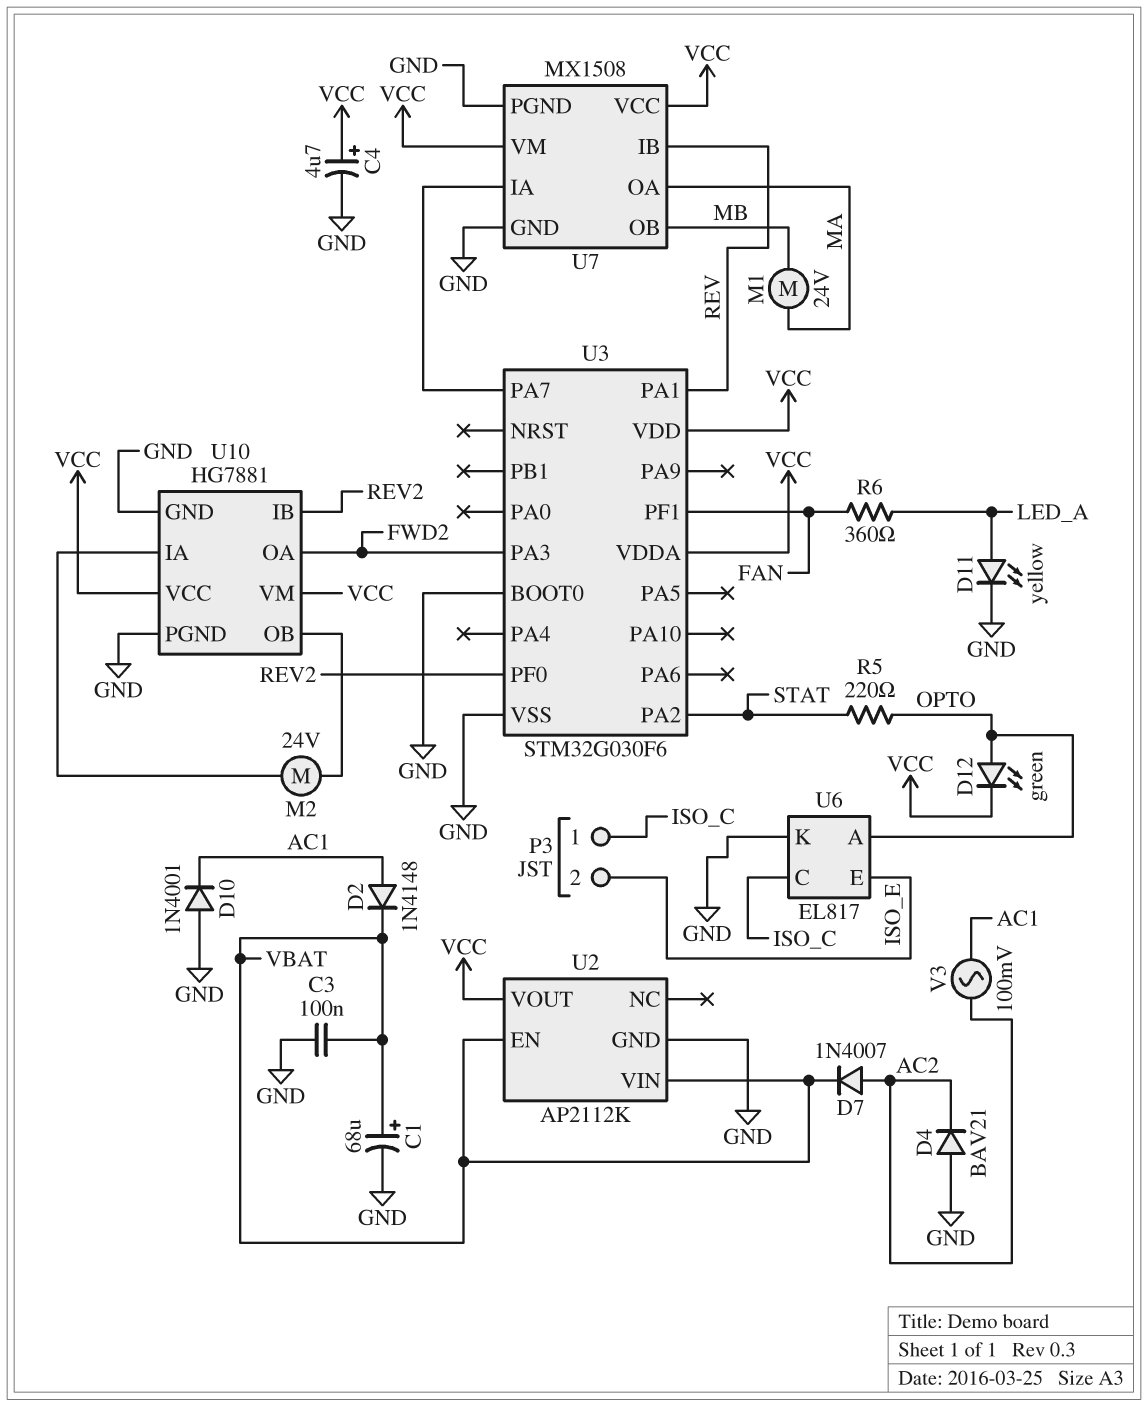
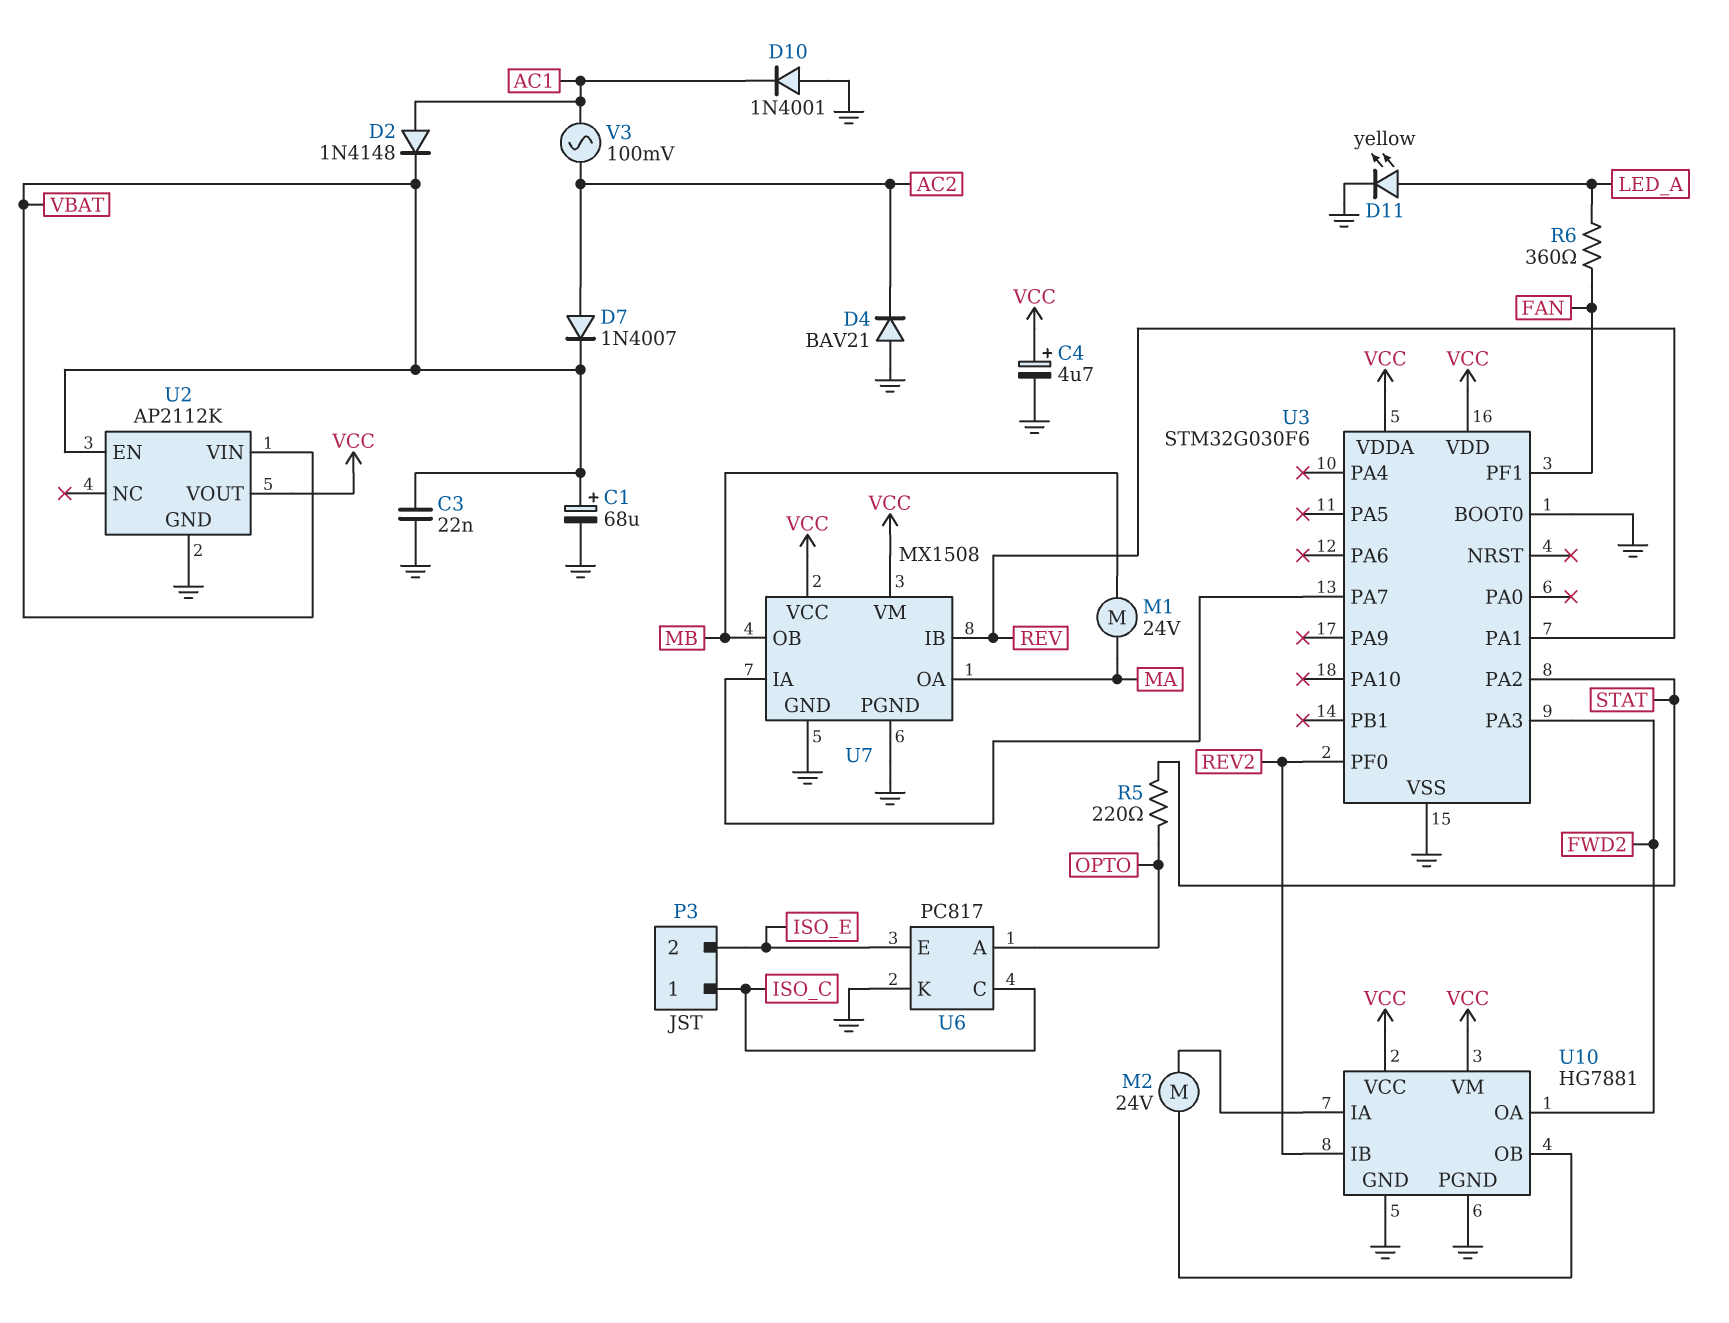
C3: 100nF (GND, VBAT) -> 22nF (GND, VBAT)
D12: LED green (A OPTO, K VCC) -> none
U6: EL817 -> PC817

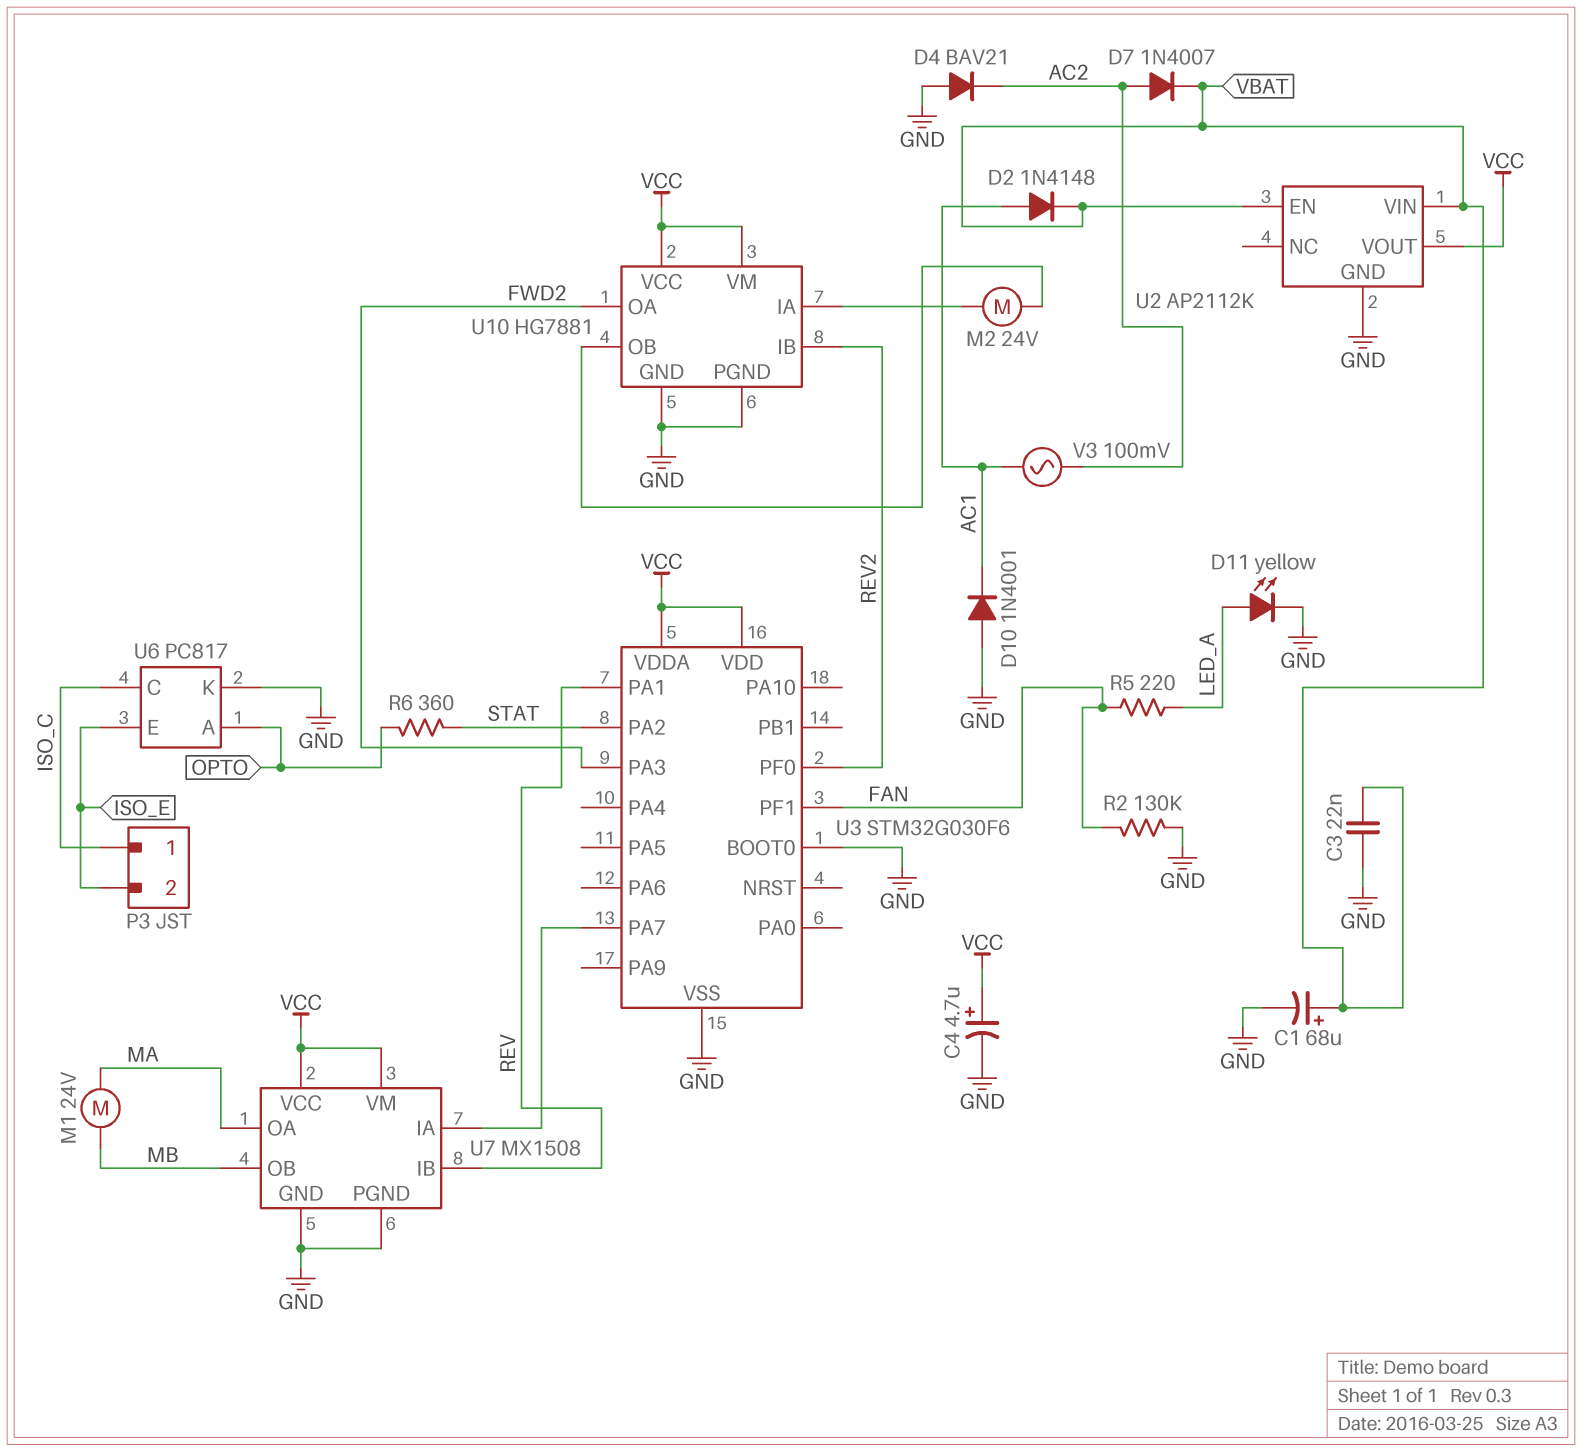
R2: none -> 130k (FAN, GND)
R5: 220 (OPTO, STAT) -> 220 (FAN, LED_A)
R6: 360 (FAN, LED_A) -> 360 (OPTO, STAT)

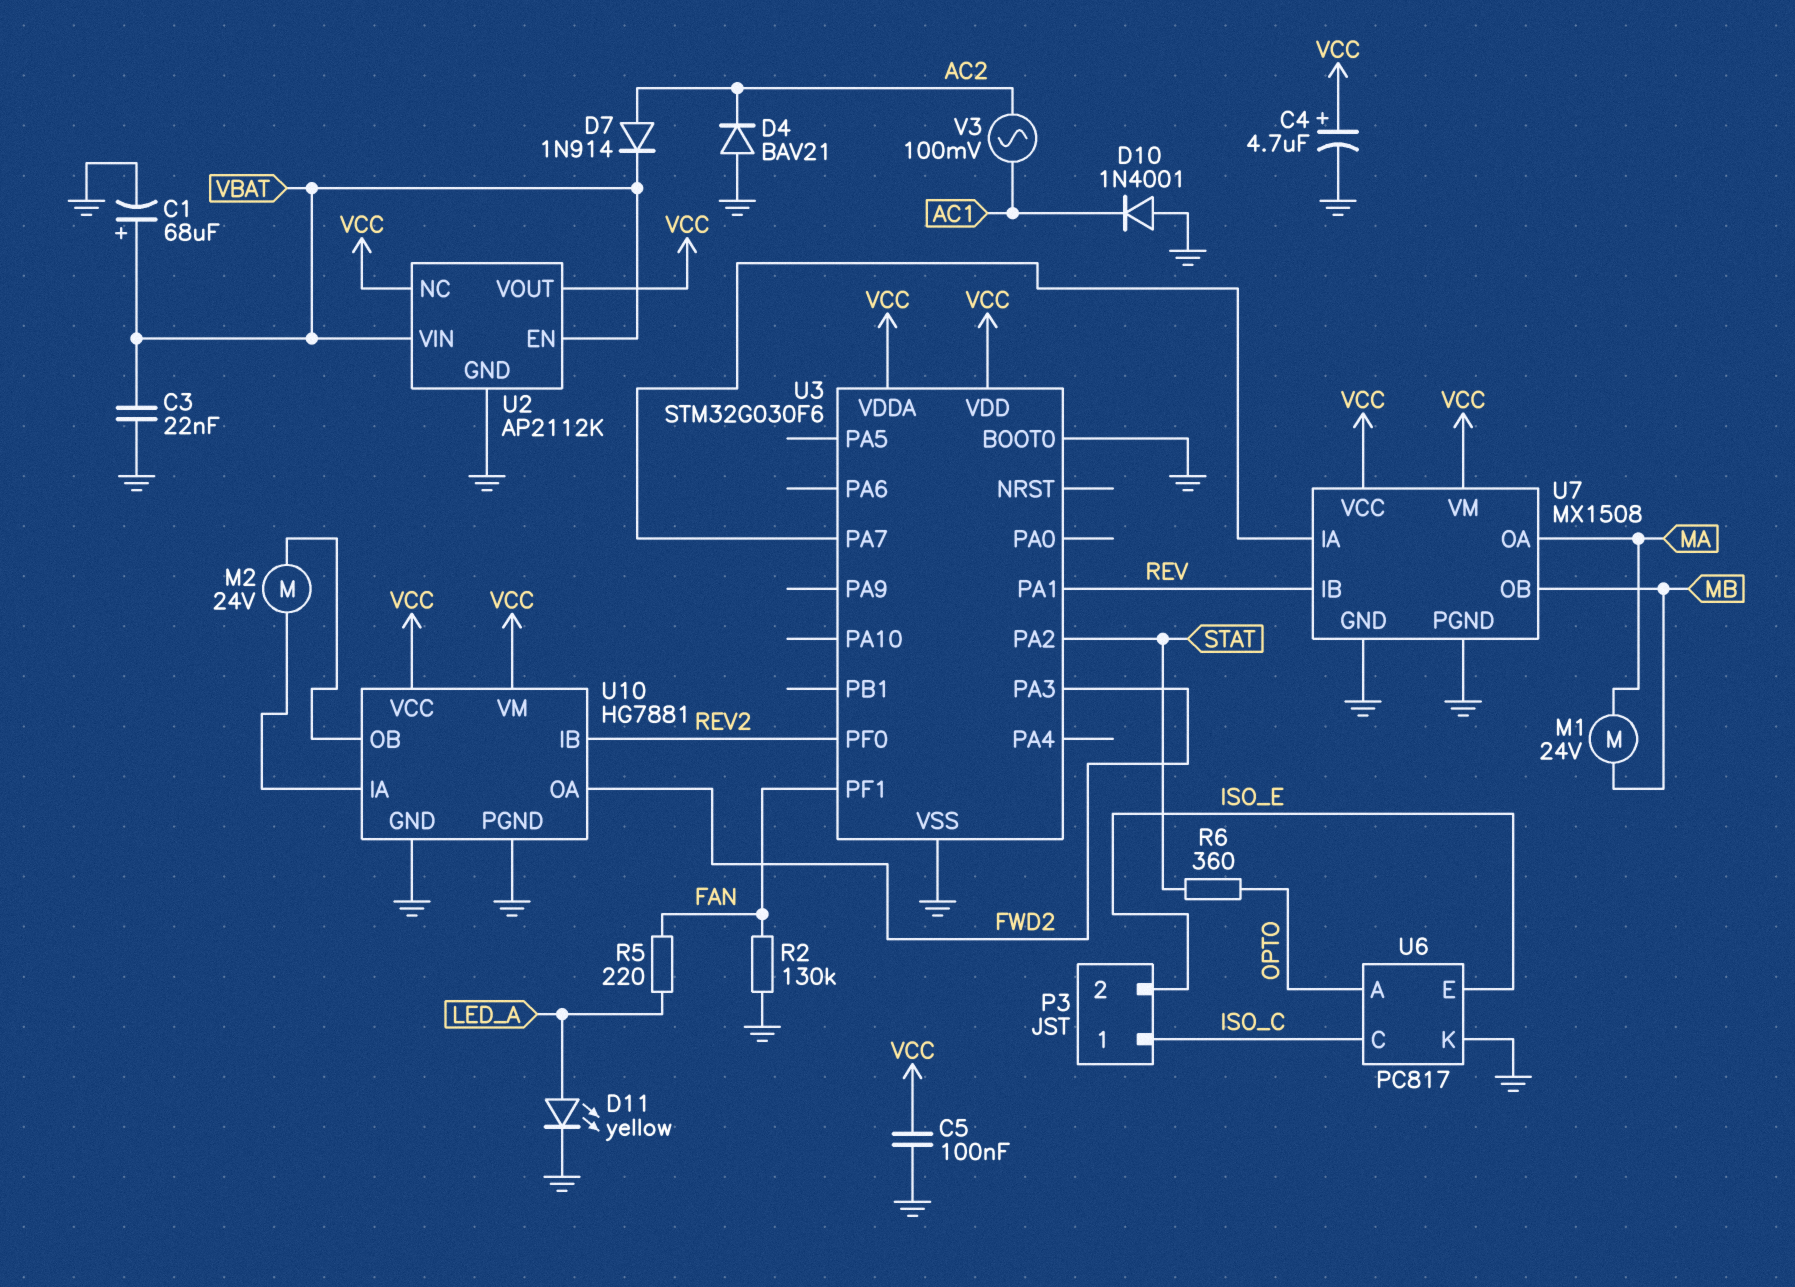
C5: none -> 100nF (GND, VCC)
D2: diode 1N4148 (A AC1, K VBAT) -> none
D7: diode 1N4007 (A AC2, K VBAT) -> diode 1N914 (A AC2, K VBAT)
U2 pin NC: none -> VCC

